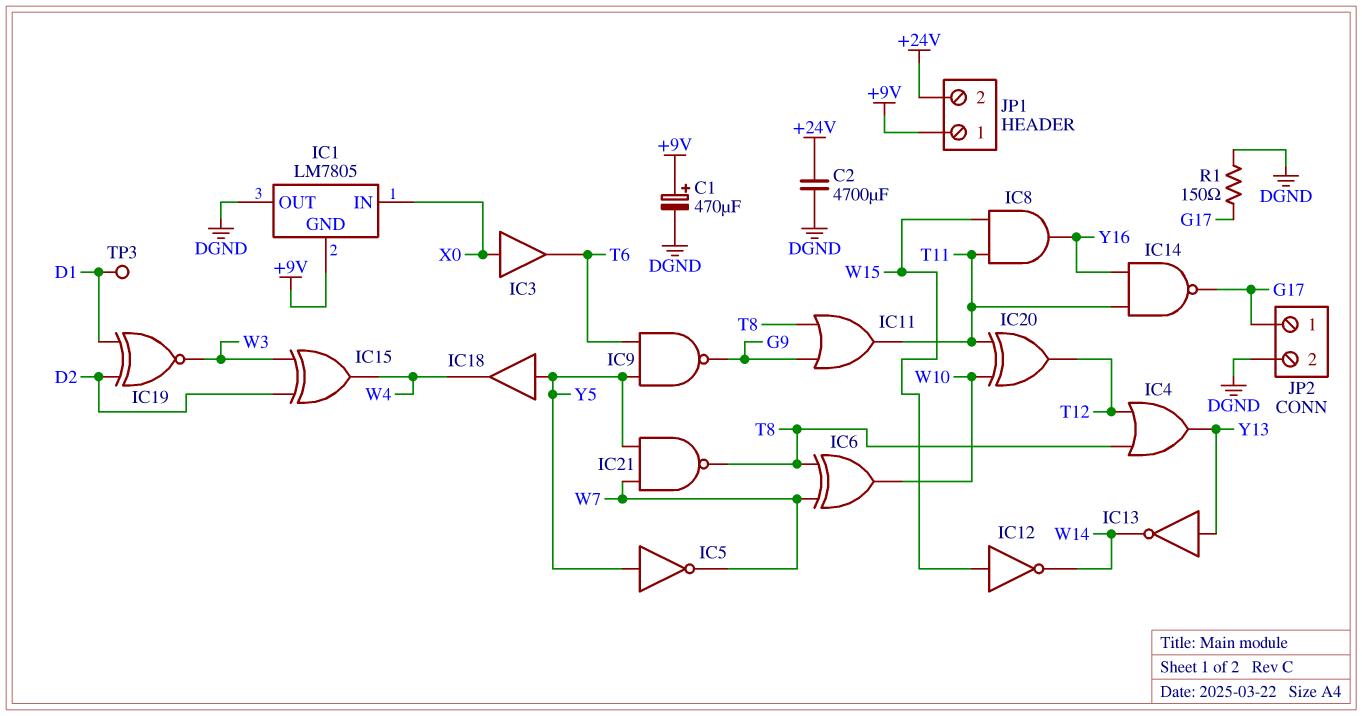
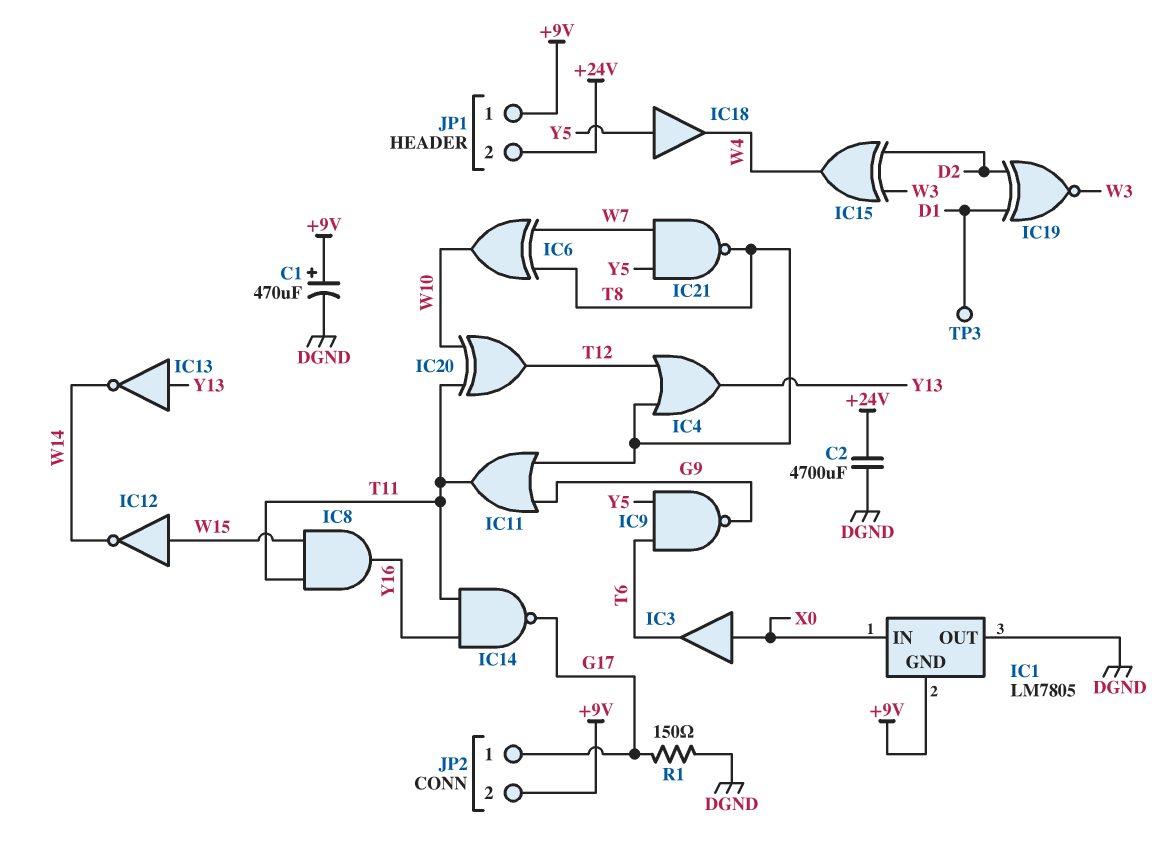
IC5: NOT (in Y5, out W7) -> none
JP2 pin 2: DGND -> +9V

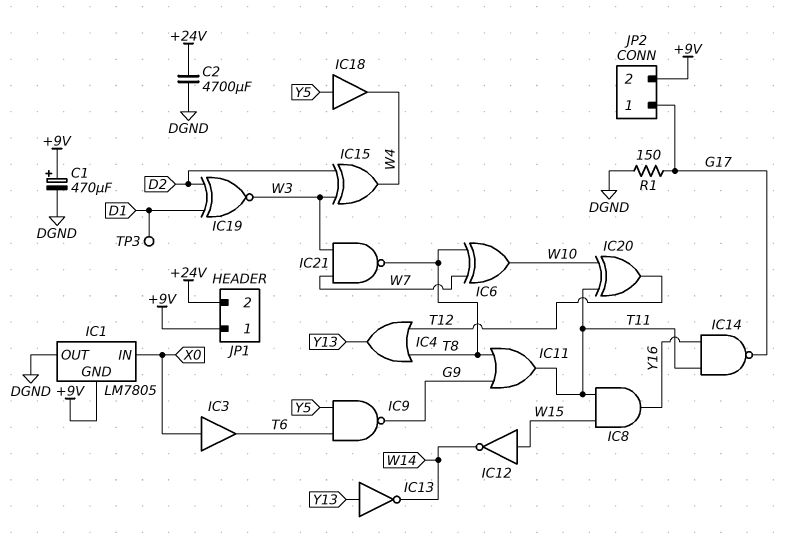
IC21: NAND (in W7, in Y5, out T8) -> NAND (in W3, in W7, out T8)

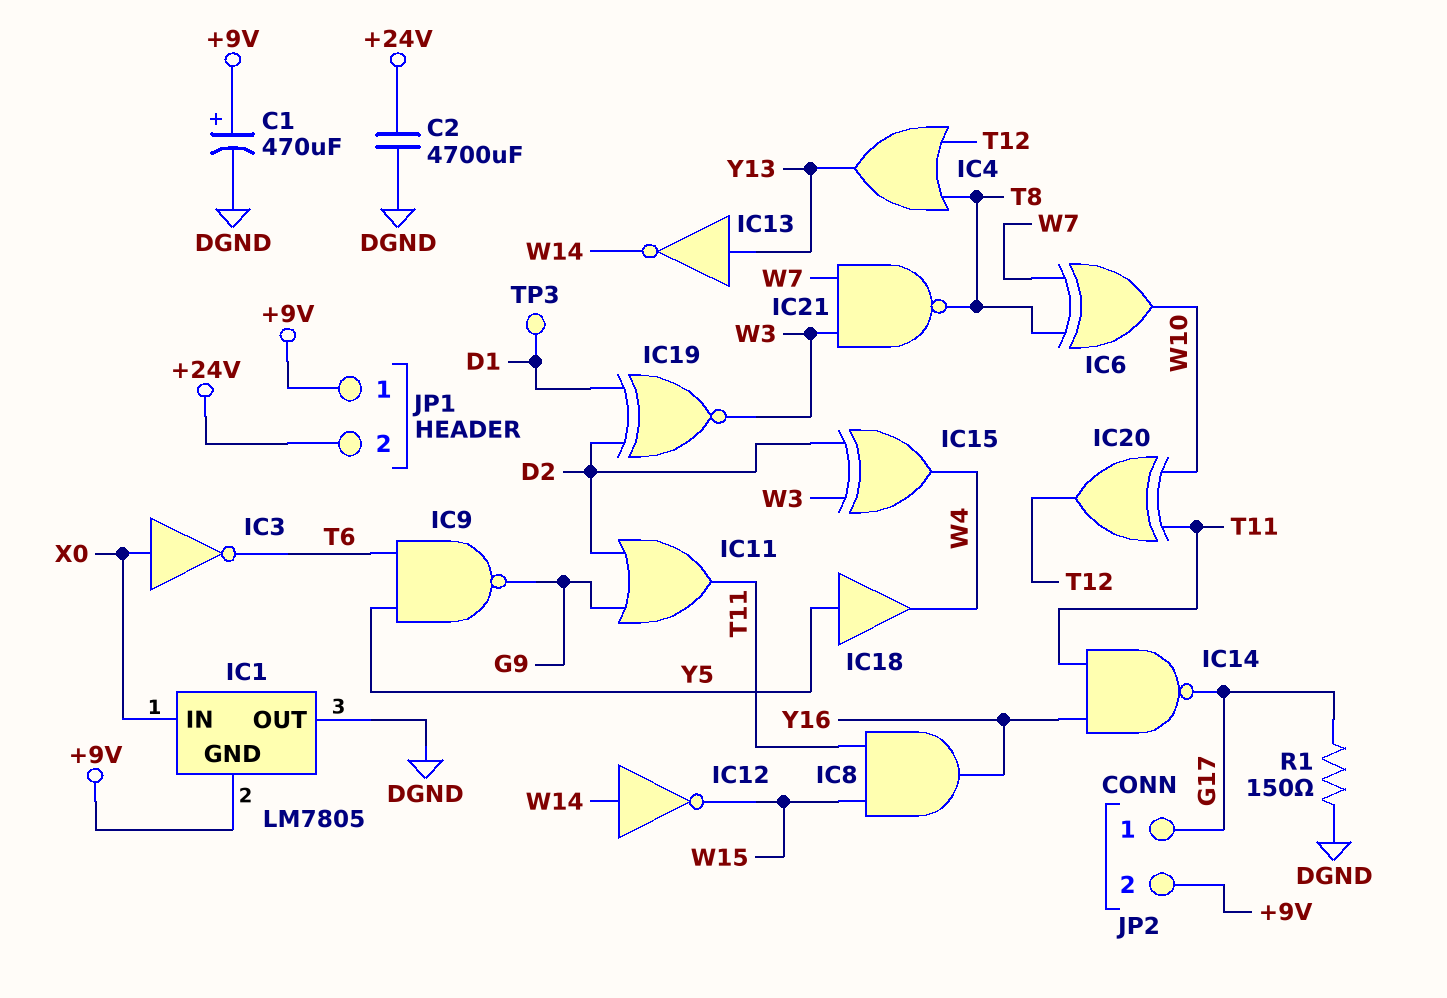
IC3: buffer (in X0, out T6) -> NOT (in X0, out T6)
IC11: OR (in G9, in T8, out T11) -> OR (in D2, in G9, out T11)
IC12: NOT (in W15, out W14) -> NOT (in W14, out W15)

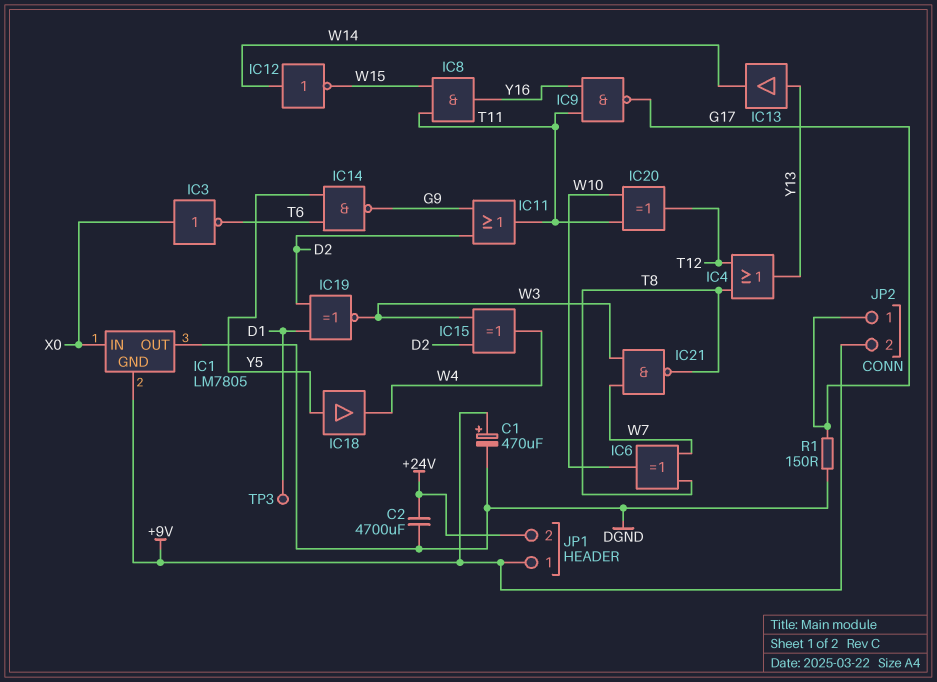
IC9: NAND (in T6, in Y5, out G9) -> NAND (in T11, in Y16, out G17)
IC13: NOT (in Y13, out W14) -> buffer (in Y13, out W14)
IC14: NAND (in T11, in Y16, out G17) -> NAND (in T6, in Y5, out G9)

